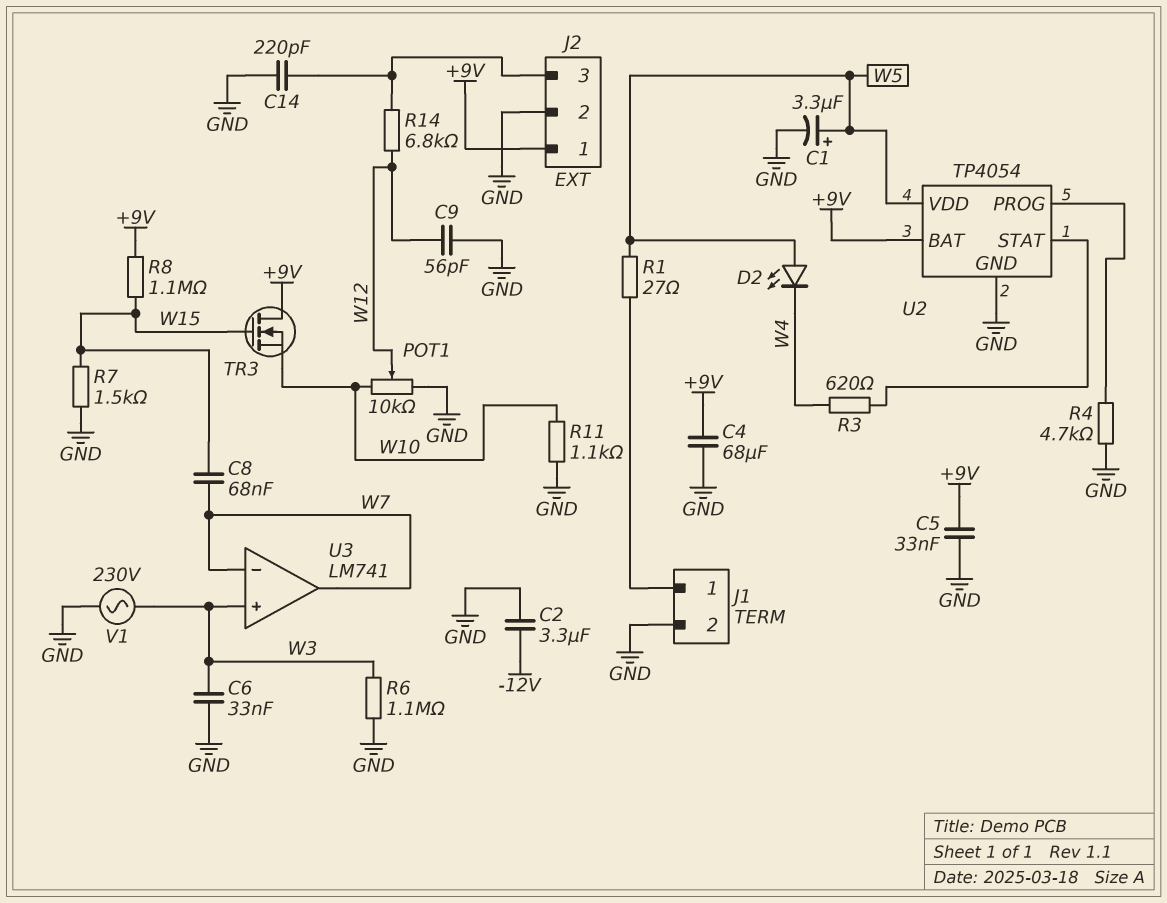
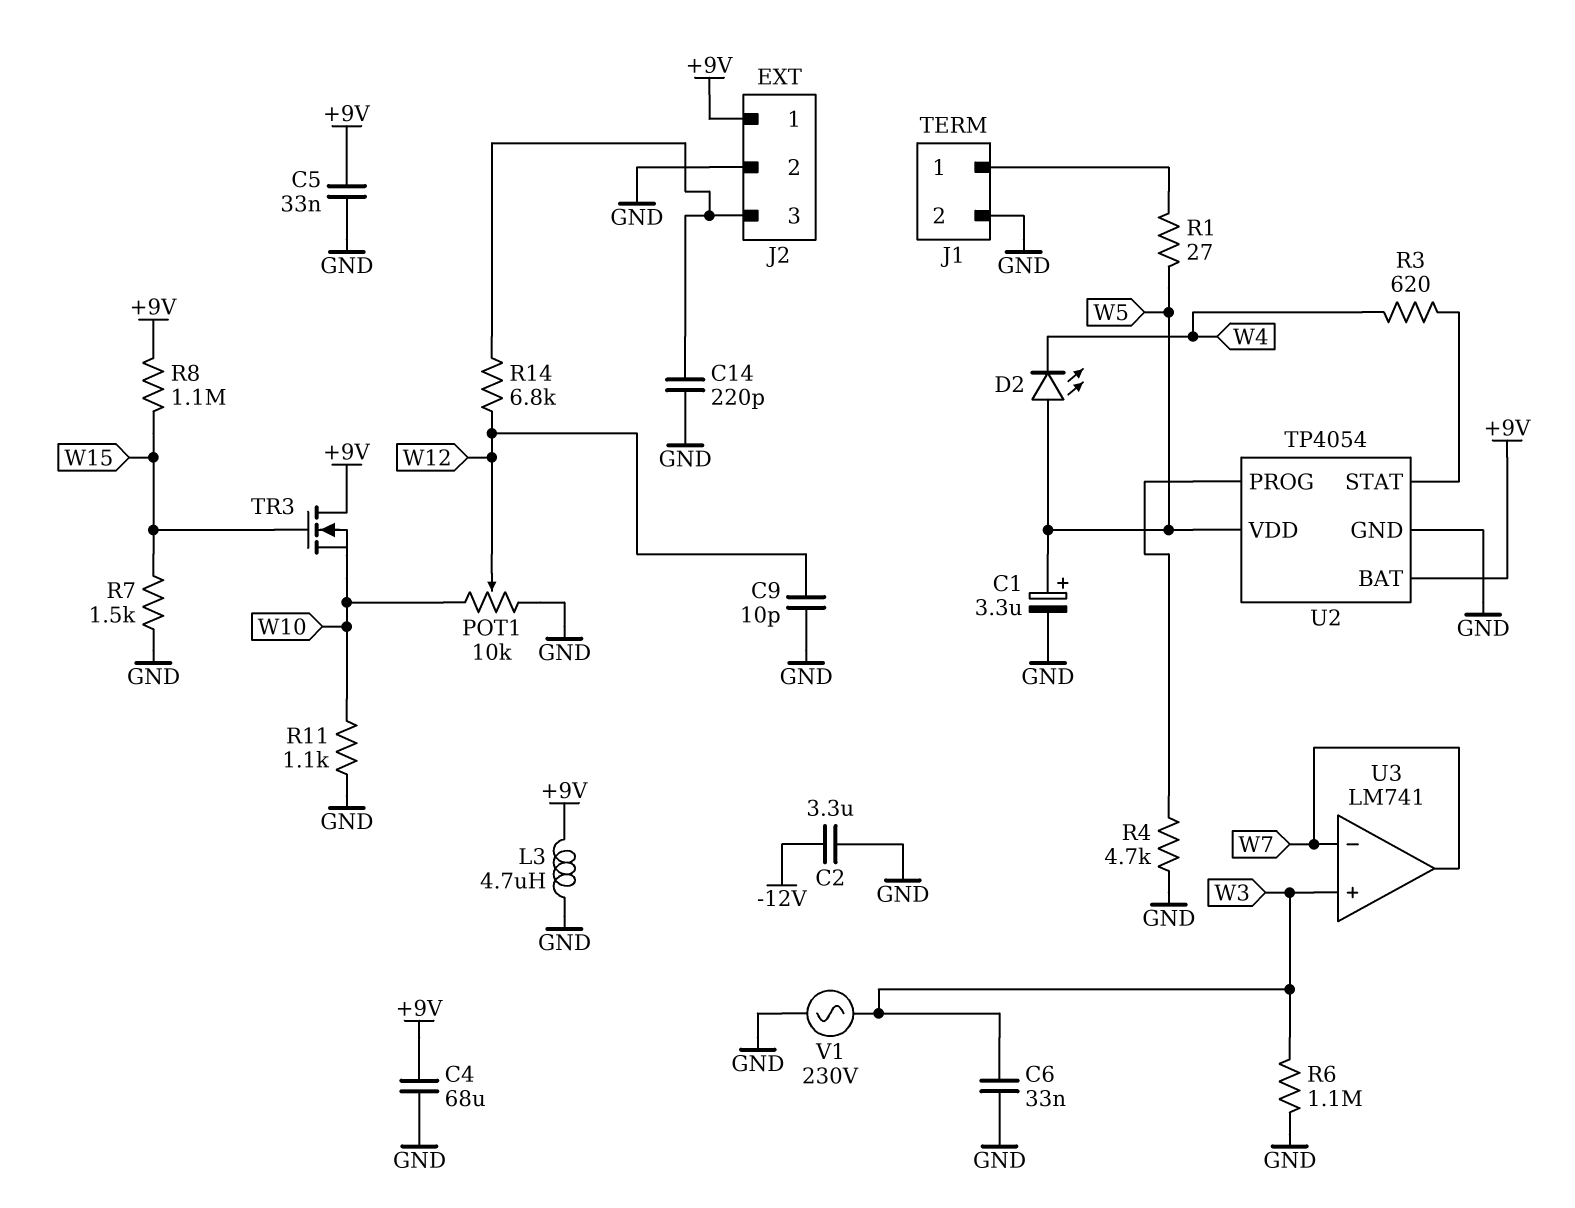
C8: 68nF (W7, W15) -> none
C9: 56pF (GND, W12) -> 10pF (GND, W12)
L3: none -> 4.7uH (+9V, GND)

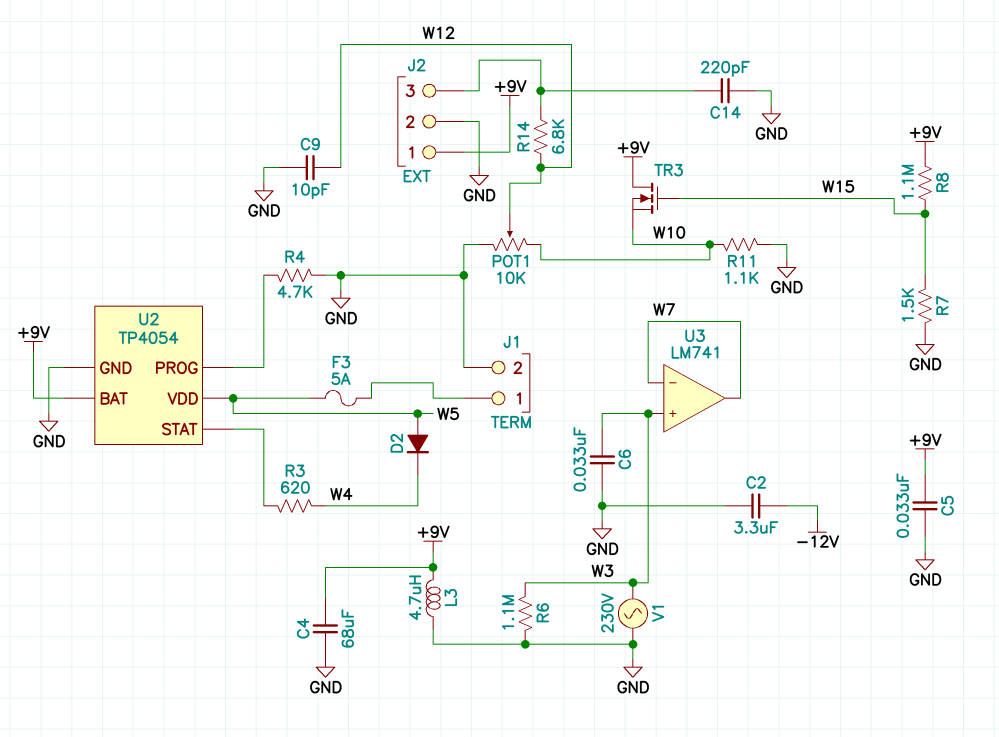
C1: 3.3uF (plus W5, minus GND) -> none
D2: LED (A W5, K W4) -> diode (A W5, K W4)
F3: none -> 5A (J1/1, W5)
R1: 27 (J1/1, W5) -> none

